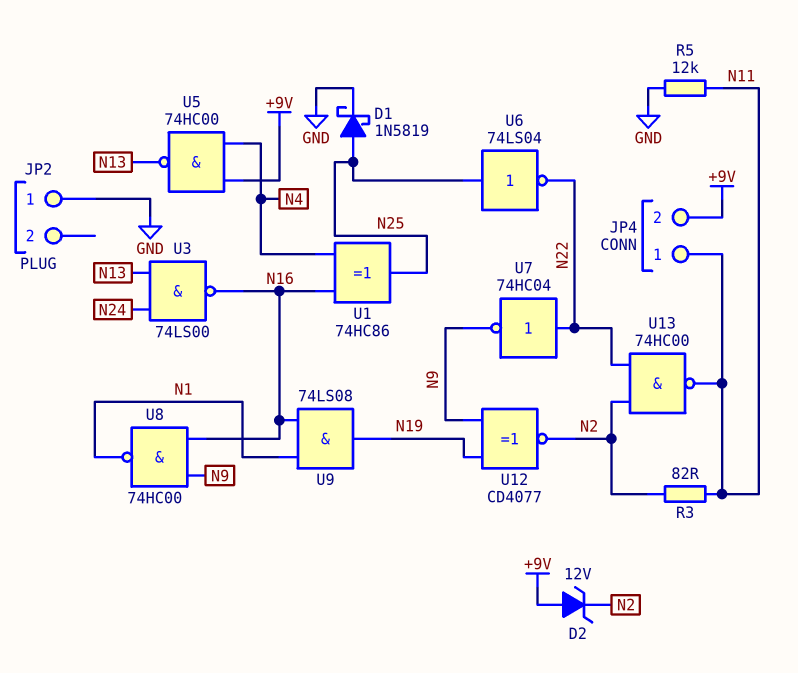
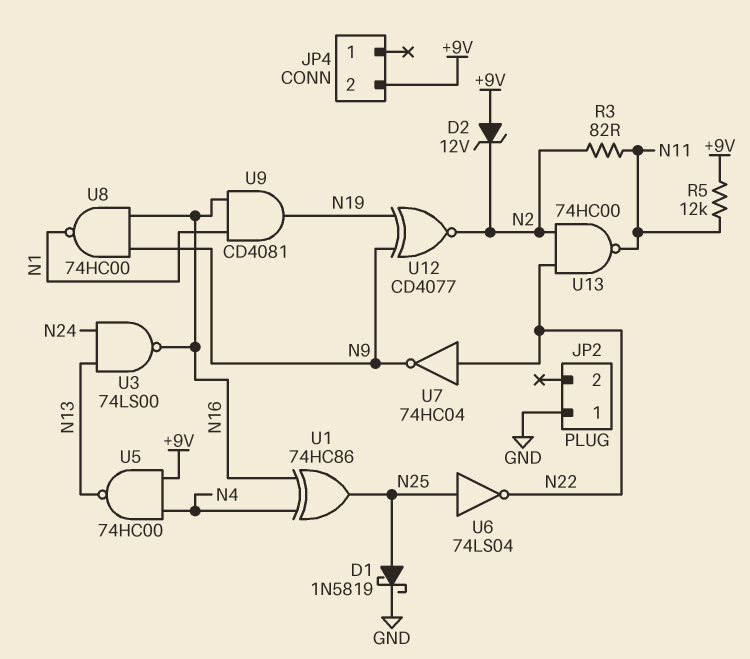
JP4 pin 1: N11 -> none
R5: 12k (GND, N11) -> 12k (+9V, N11)
U9: AND 74LS08 (in N1, in N16, out N19) -> AND CD4081 (in N1, in N16, out N19)

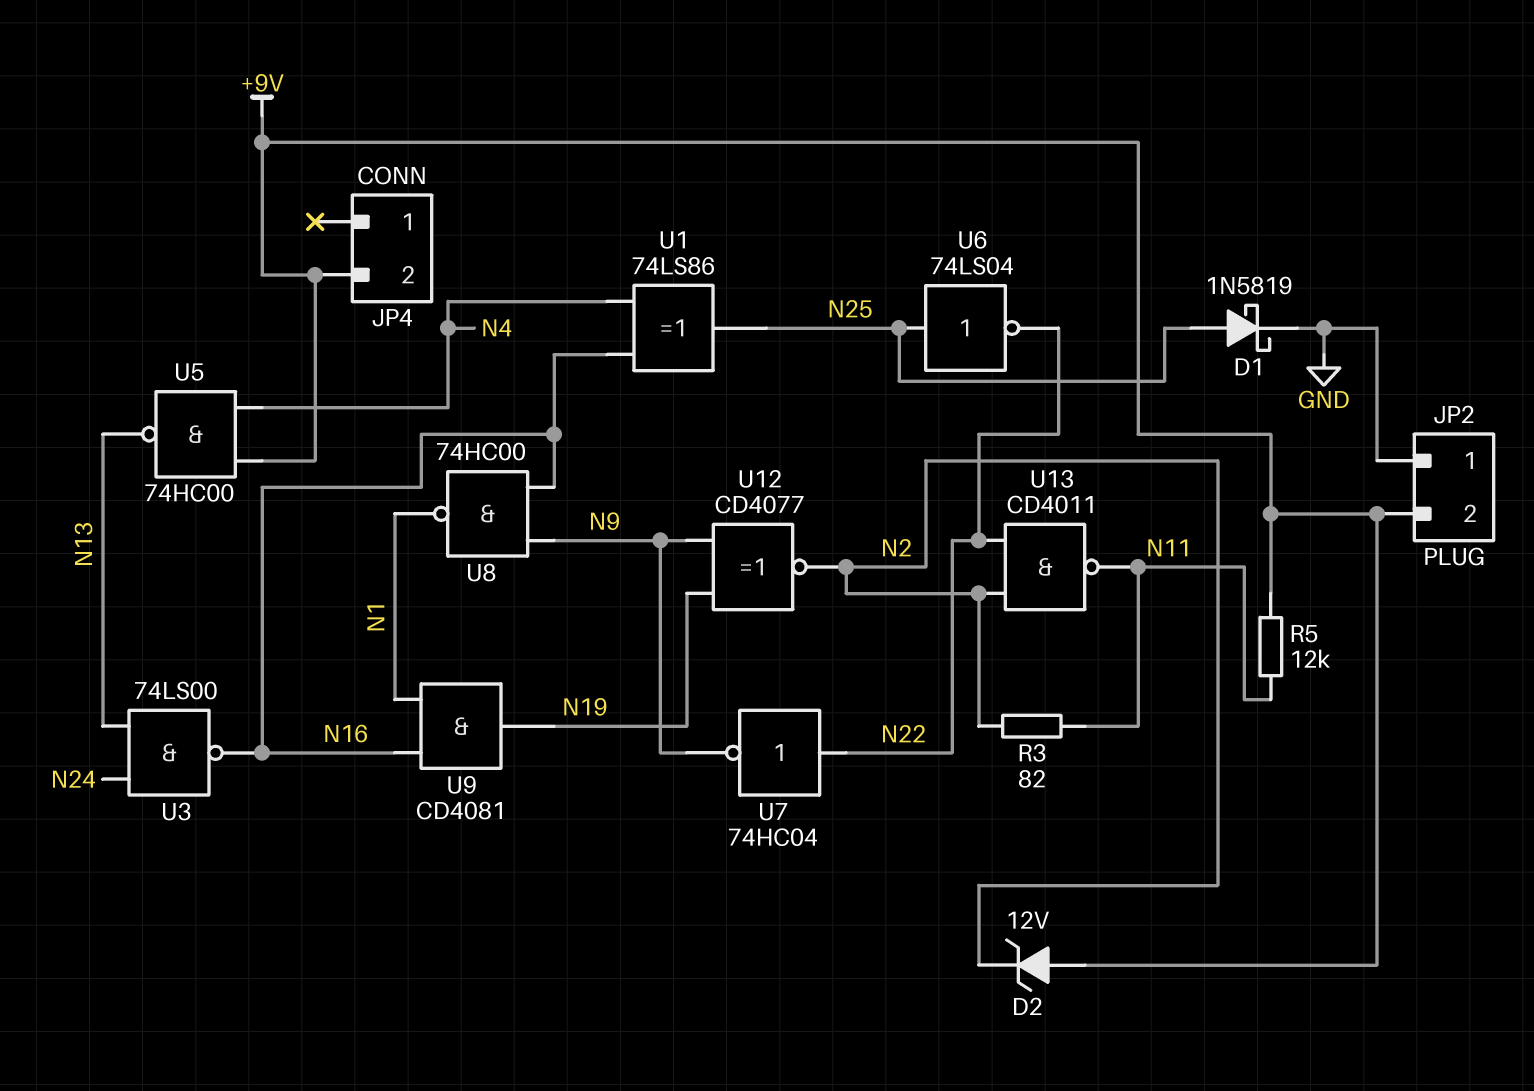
JP2 pin 2: none -> +9V
U1: XOR 74HC86 (in N4, in N16, out N25) -> XOR 74LS86 (in N4, in N16, out N25)
U13: NAND 74HC00 (in N2, in N22, out N11) -> NAND CD4011 (in N2, in N22, out N11)

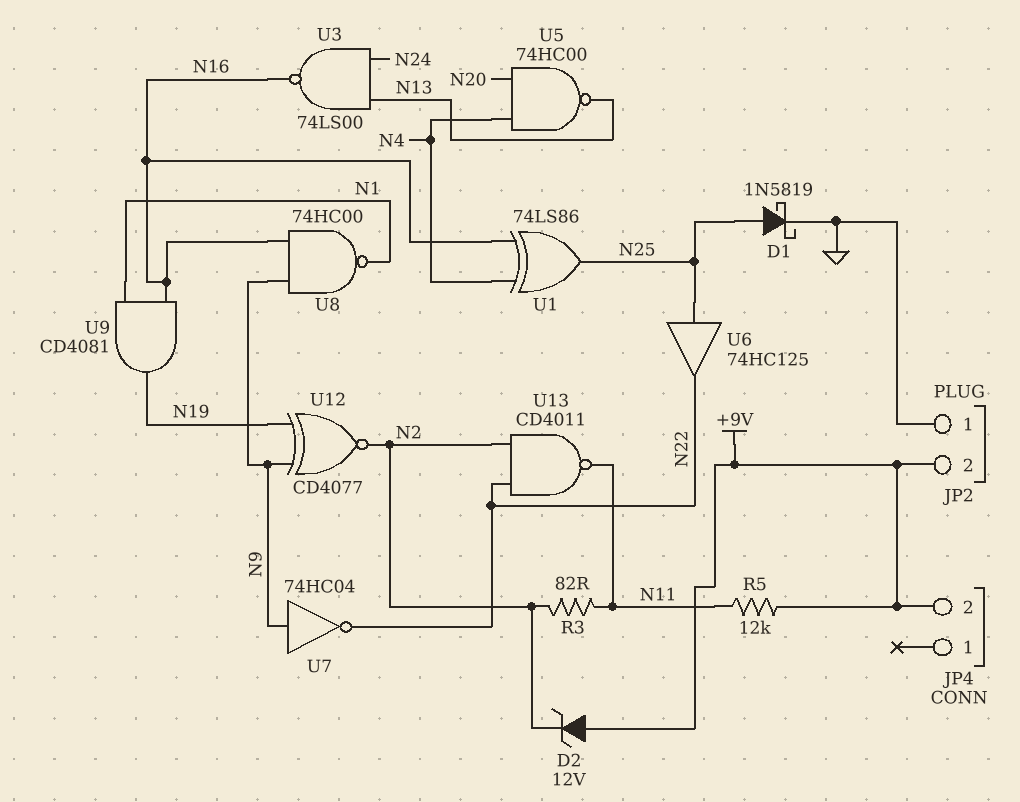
U5: NAND 74HC00 (in +9V, in N4, out N13) -> NAND 74HC00 (in N4, in N20, out N13)
U6: NOT 74LS04 (in N25, out N22) -> buffer 74HC125 (in N25, out N22)
U7: NOT 74HC04 (in N22, out N9) -> NOT 74HC04 (in N9, out N22)

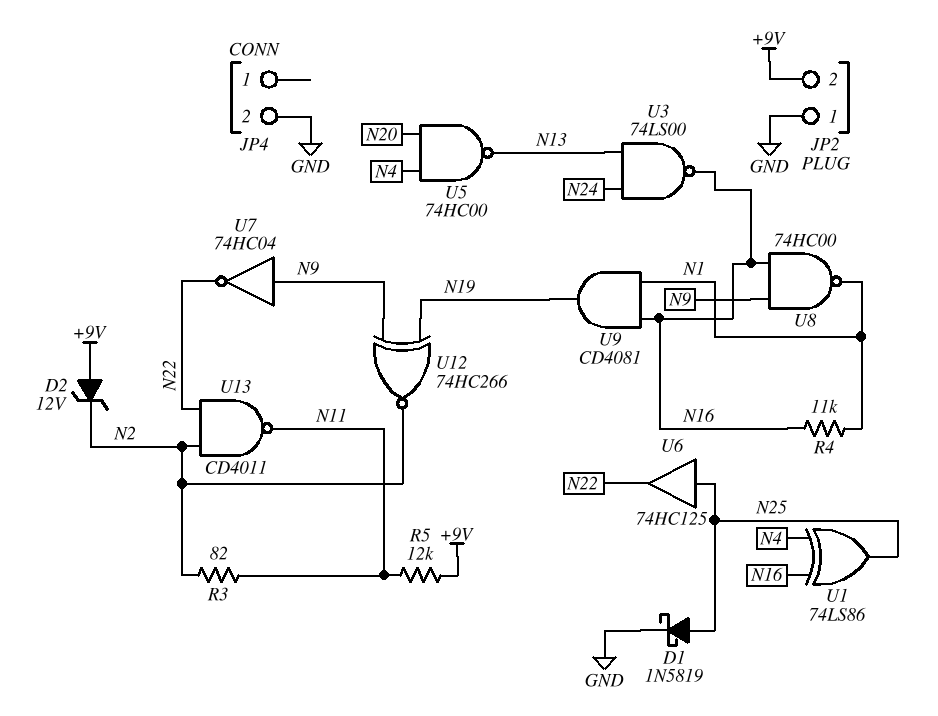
JP4 pin 2: +9V -> GND
R4: none -> 11k (N1, N16)
U12: XNOR CD4077 (in N9, in N19, out N2) -> XNOR 74HC266 (in N9, in N19, out N2)

